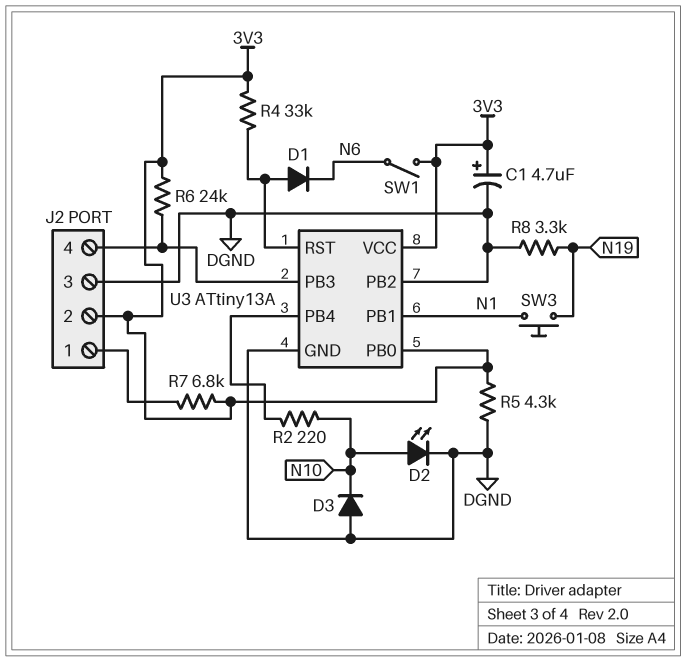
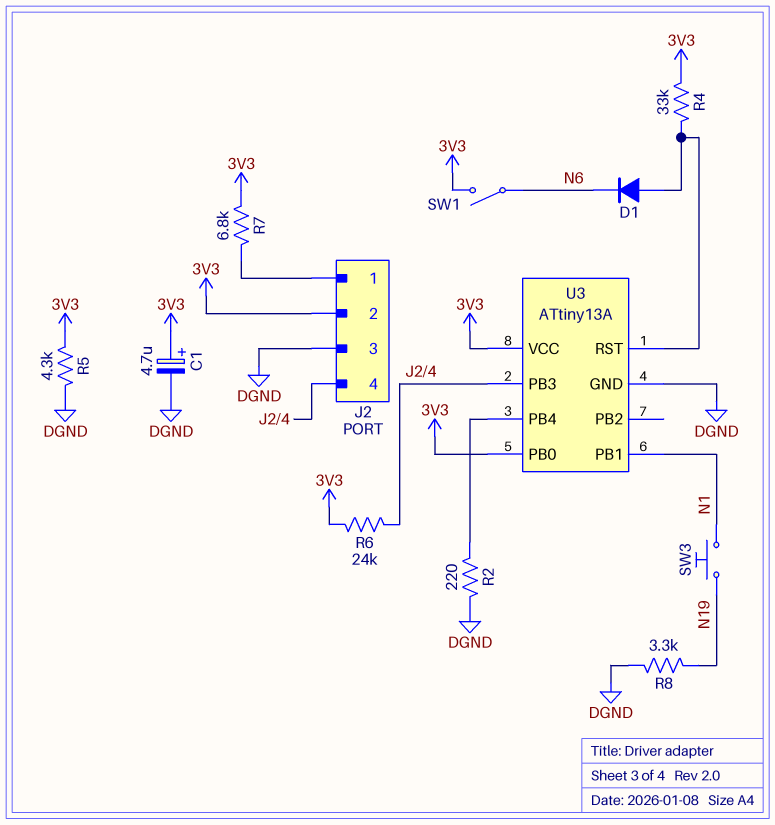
D2: LED (A N10, K DGND) -> none
D3: diode (A DGND, K N10) -> none
R2: 220 (N10, U3/PB4) -> 220 (DGND, U3/PB4)
U3 pin PB2: DGND -> none

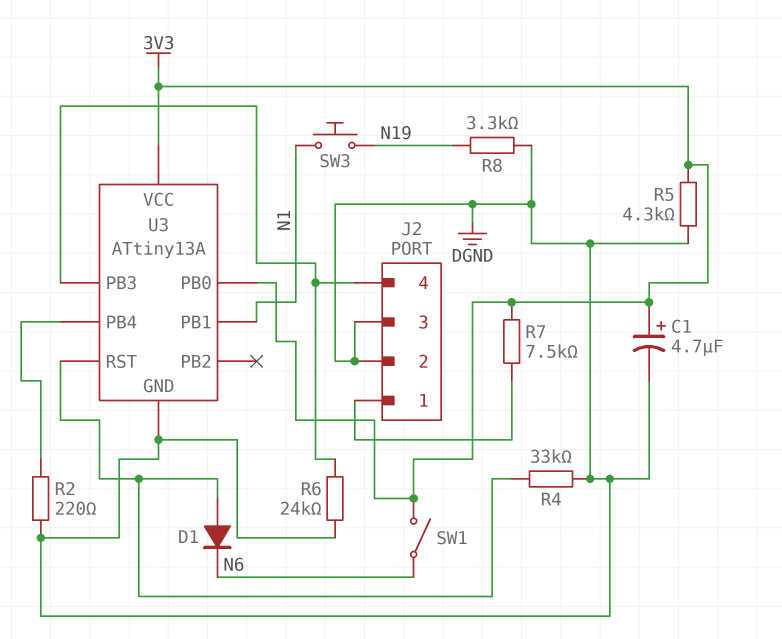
J2 pin 2: 3V3 -> DGND
R4: 33k (3V3, U3/RST) -> 33k (DGND, U3/RST)
R6: 24k (3V3, J2/4) -> 24k (DGND, J2/4)
R7: 6.8k (3V3, J2/1) -> 7.5k (3V3, J2/1)

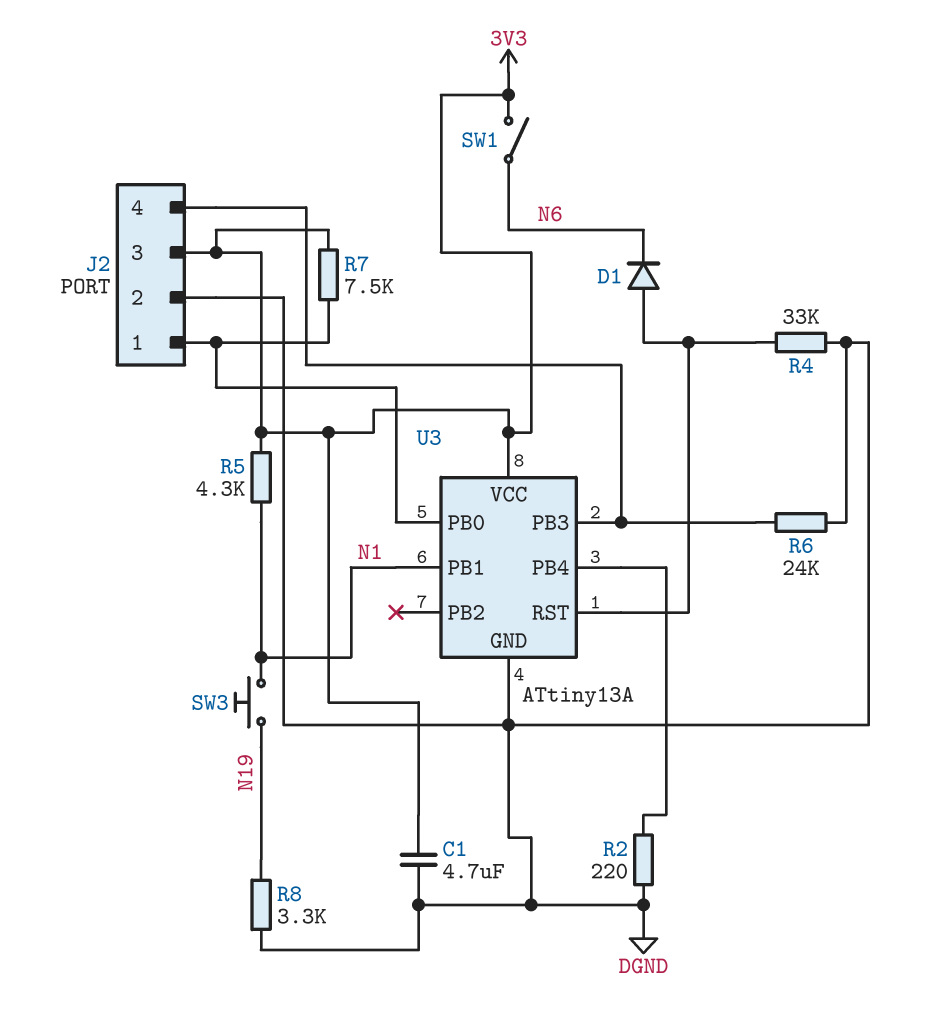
C1: 4.7uF (plus 3V3, minus DGND) -> 4.7uF (3V3, DGND)
J2 pin 3: DGND -> 3V3
R5: 4.3k (3V3, DGND) -> 4.3k (3V3, N1)
U3 pin PB0: 3V3 -> J2/1

